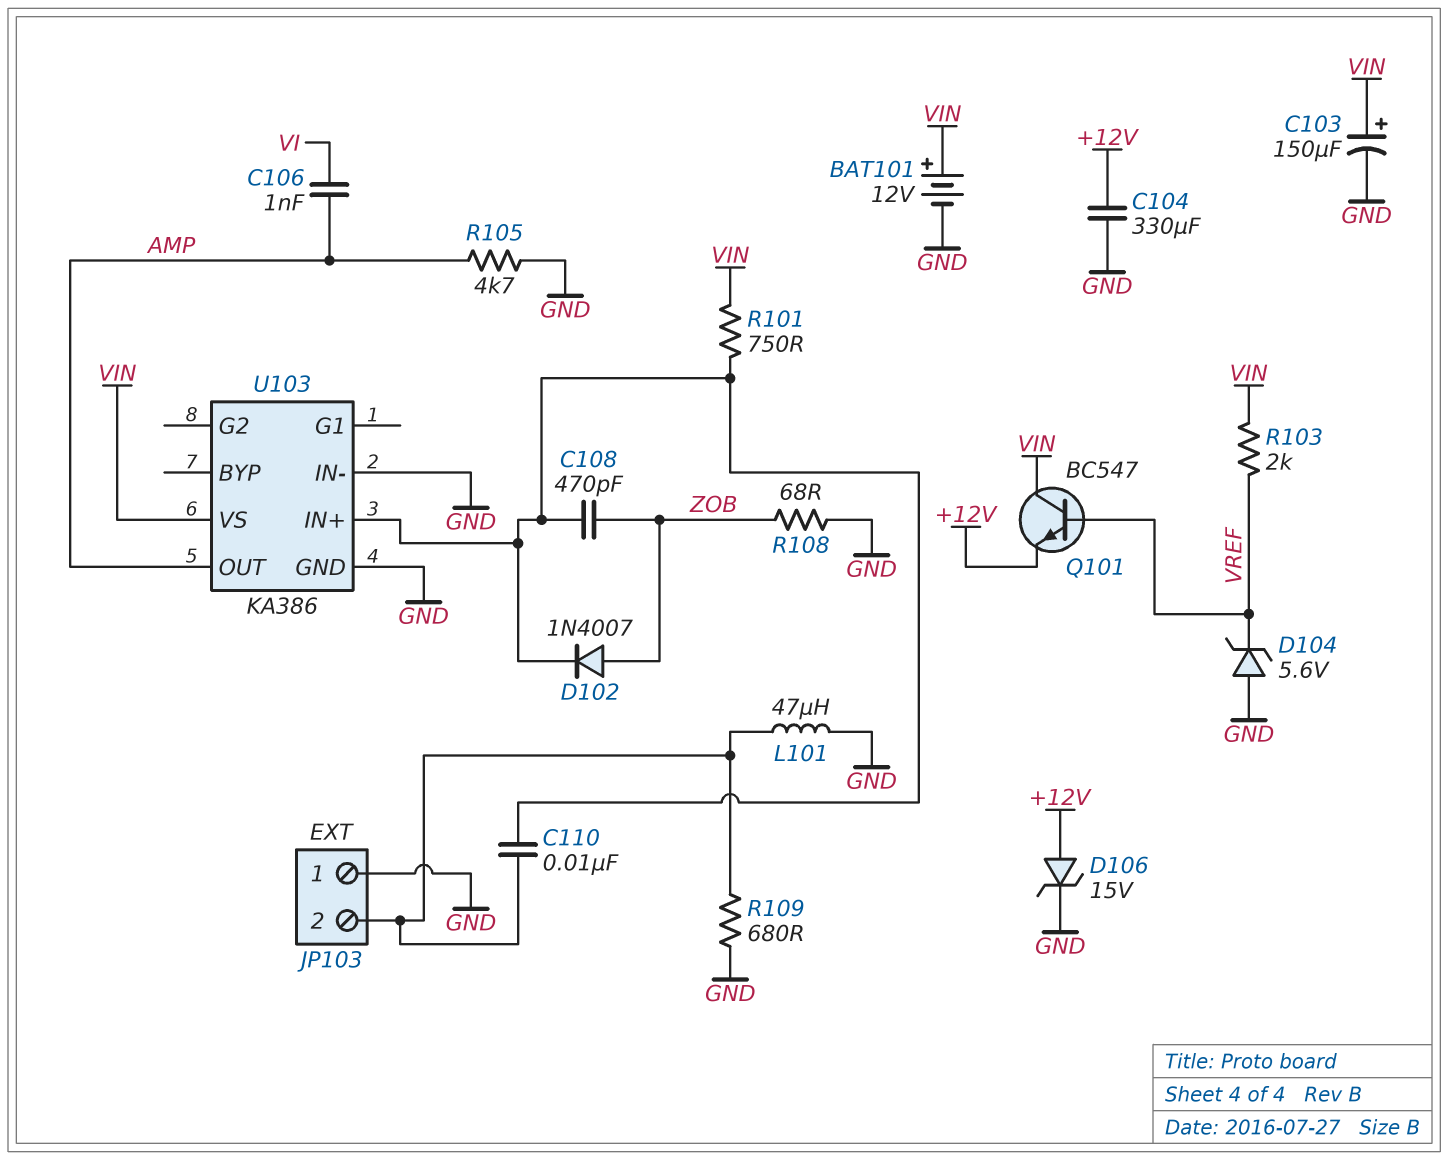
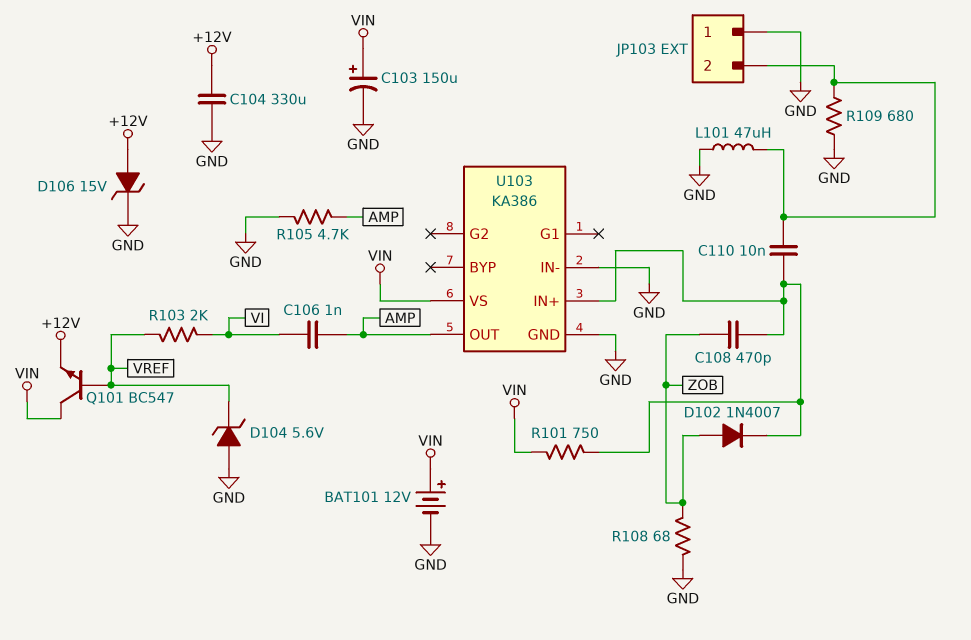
R103: 2k (VIN, VREF) -> 2k (VI, VREF)

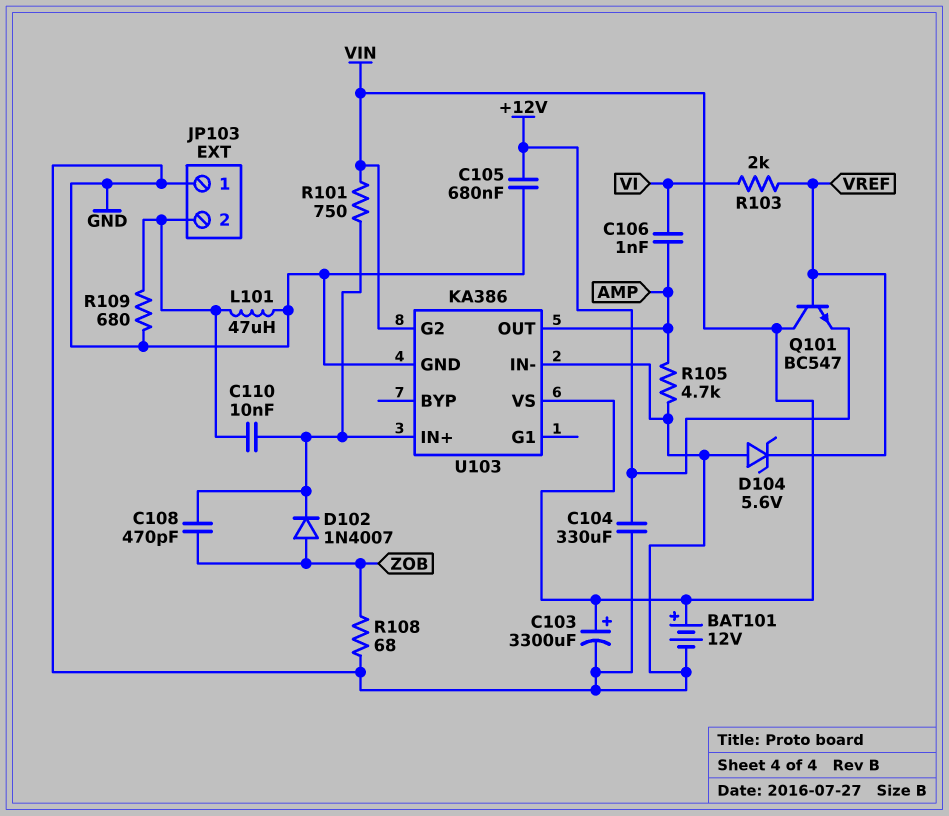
C103: 150uF (plus VIN, minus GND) -> 3300uF (plus VIN, minus GND)
C105: none -> 680nF (+12V, GND)
D106: zener 15V (A +12V, K GND) -> none
U103 pin G2: none -> VIN

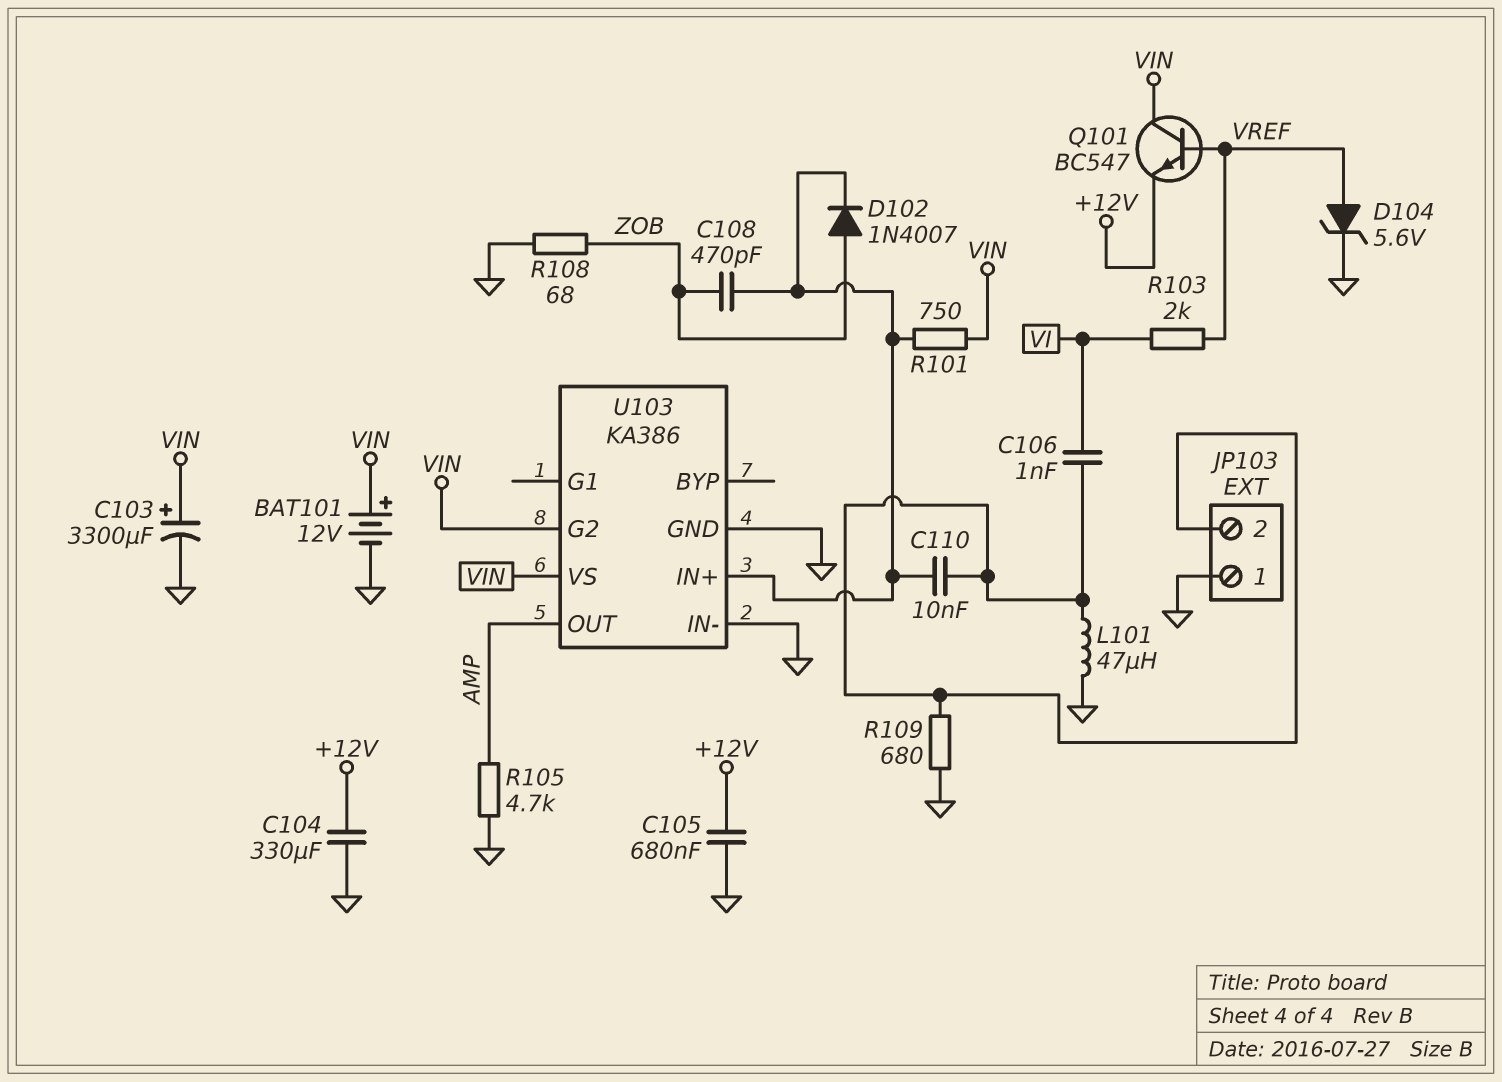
C106: 1nF (AMP, VI) -> 1nF (JP103/2, VI)
D104: zener 5.6V (A GND, K VREF) -> zener 5.6V (A VREF, K GND)

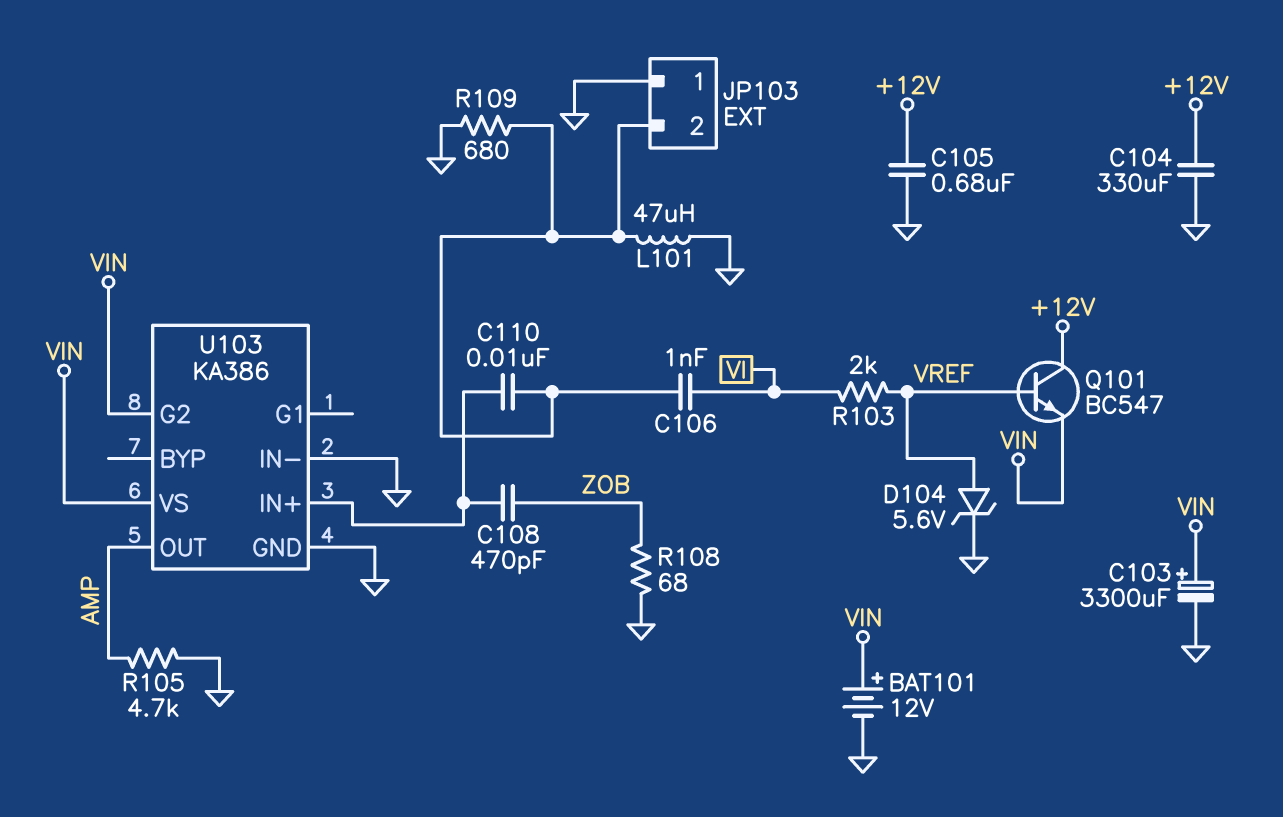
D102: diode 1N4007 (A ZOB, K U103/IN+) -> none
Q101: NPN BC547 (B VREF, C VIN, E +12V) -> NPN BC547 (B VREF, C +12V, E VIN)
R101: 750 (U103/IN+, VIN) -> none

